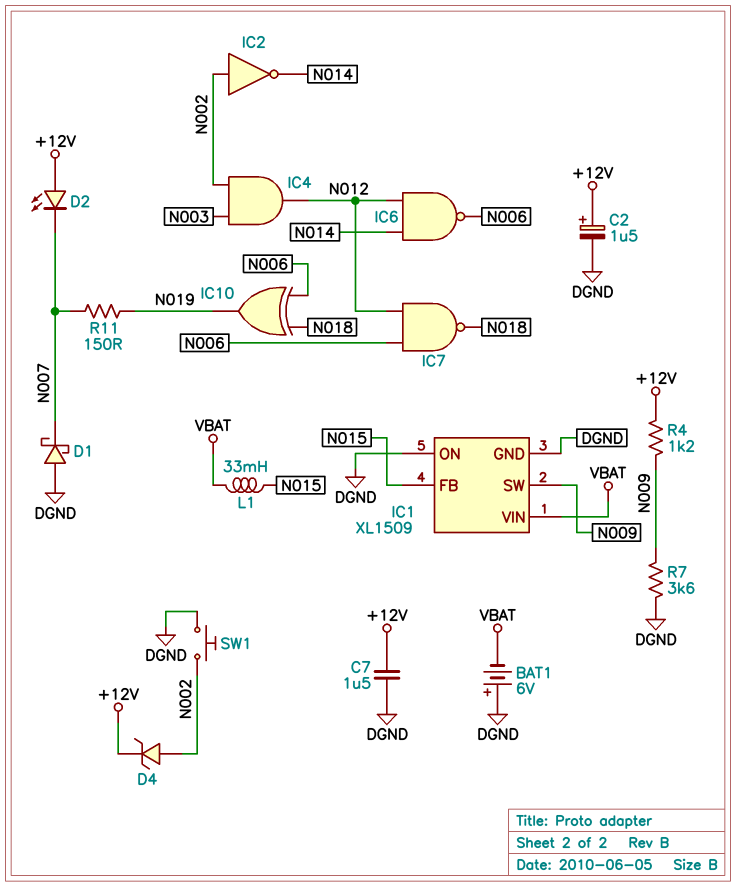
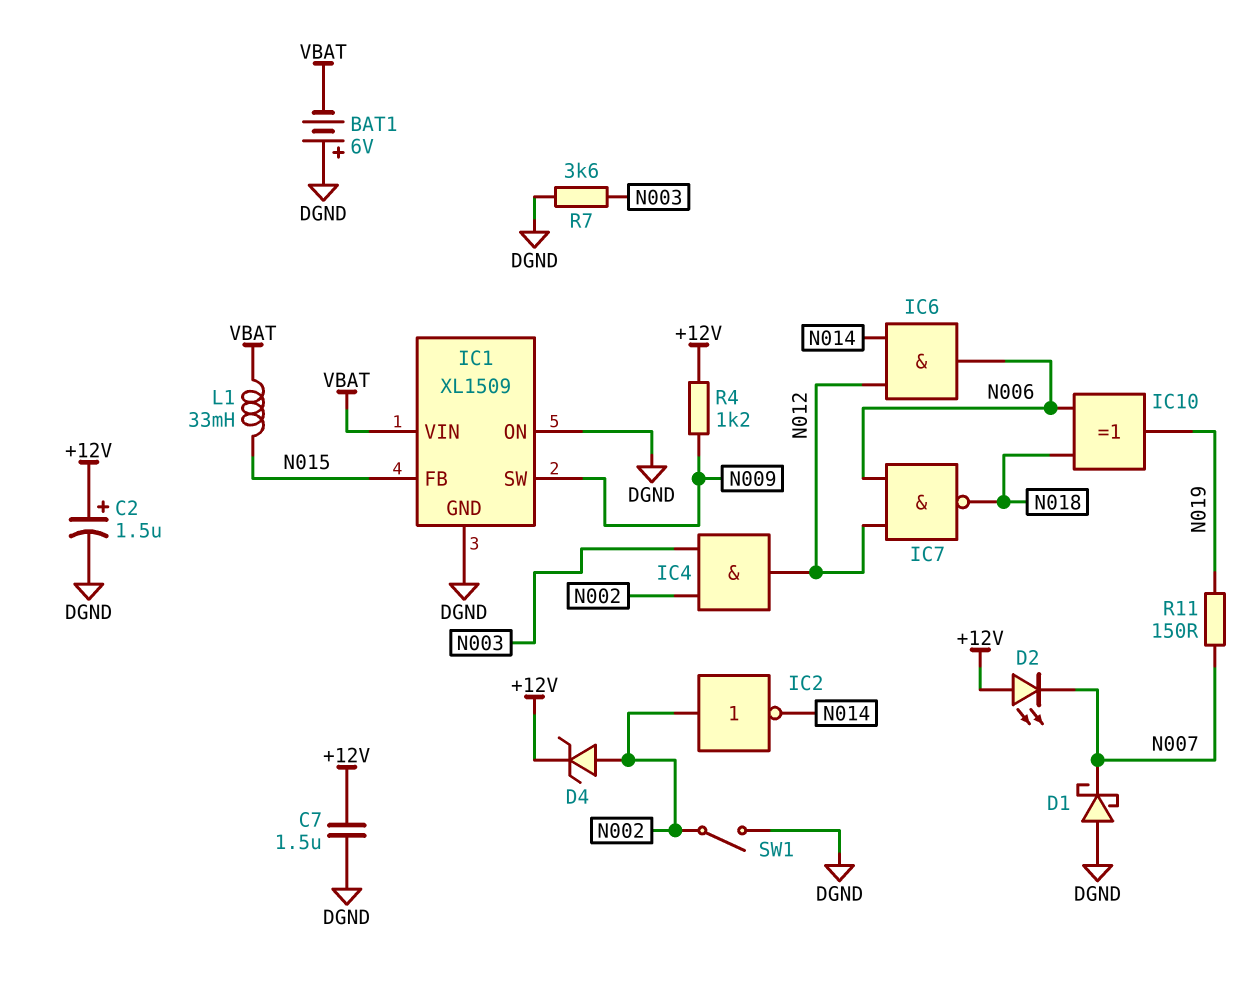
IC6: NAND (in N012, in N014, out N006) -> AND (in N012, in N014, out N006)
R7: 3.6k (DGND, N009) -> 3.6k (DGND, N003)
SW1: button (DGND, N002) -> switch (DGND, N002)

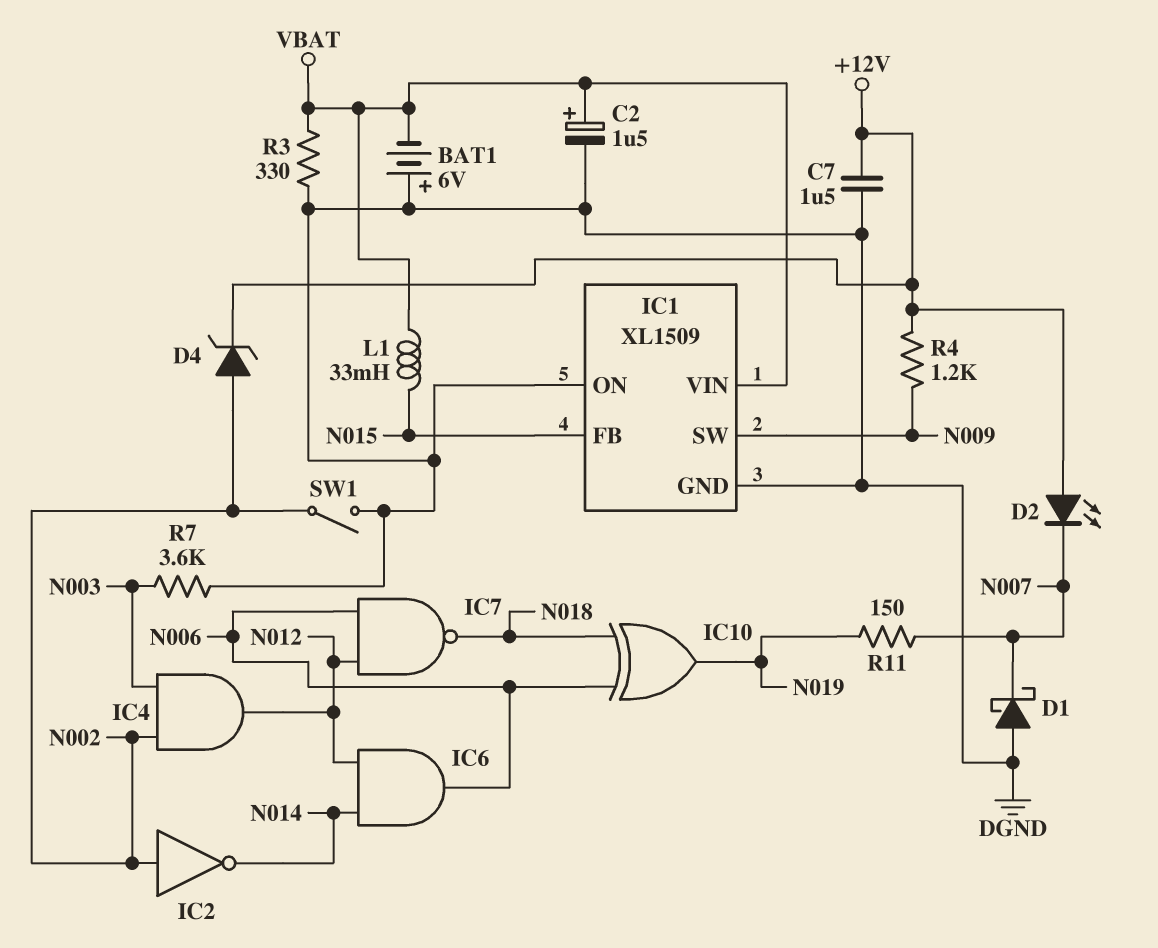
C2: 1.5uF (plus +12V, minus DGND) -> 1.5uF (plus VBAT, minus DGND)
R3: none -> 330 (DGND, VBAT)

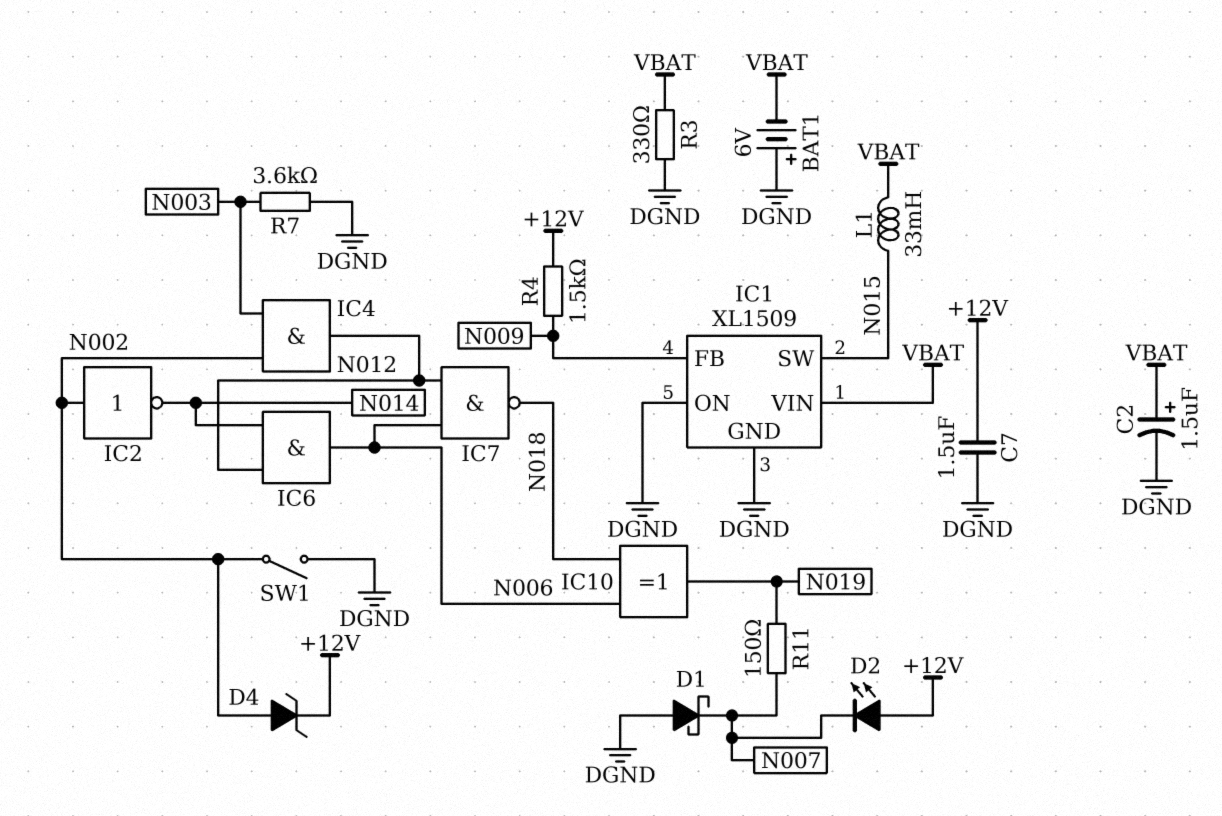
IC1 pin FB: N015 -> N009
IC1 pin SW: N009 -> N015
R4: 1.2k (+12V, N009) -> 1.5k (+12V, N009)

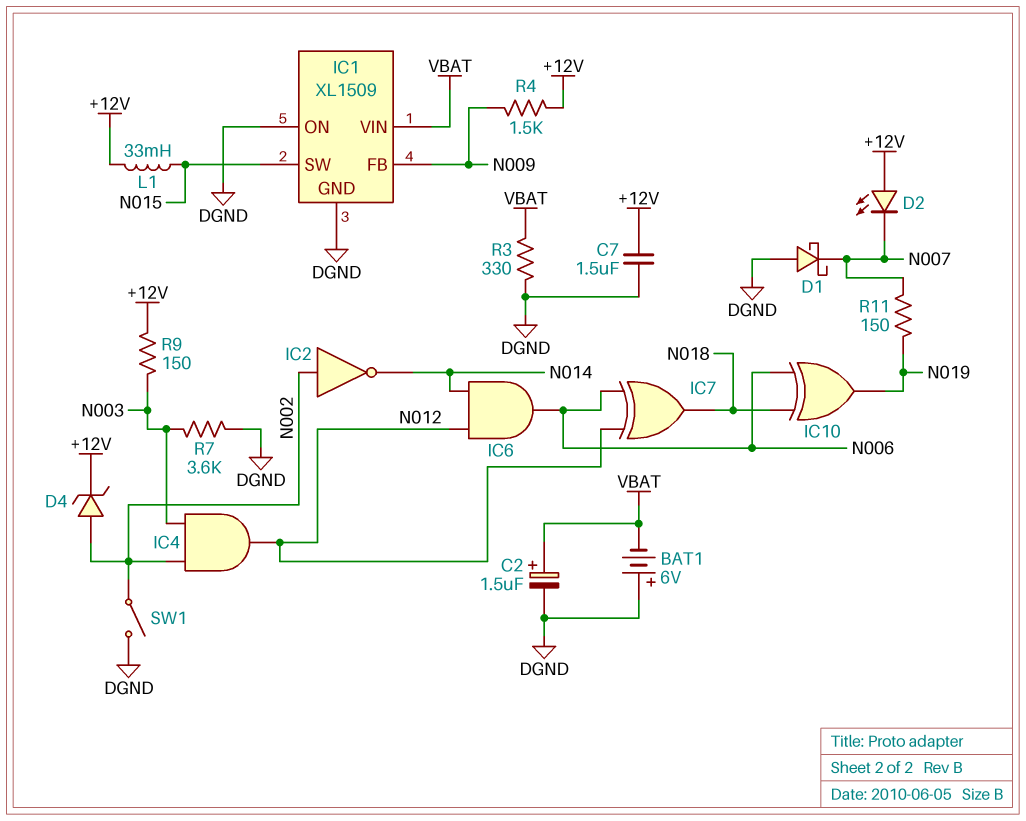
IC7: NAND (in N006, in N012, out N018) -> XOR (in N006, in N012, out N018)
L1: 33mH (N015, VBAT) -> 33mH (+12V, N015)
R9: none -> 150 (+12V, N003)

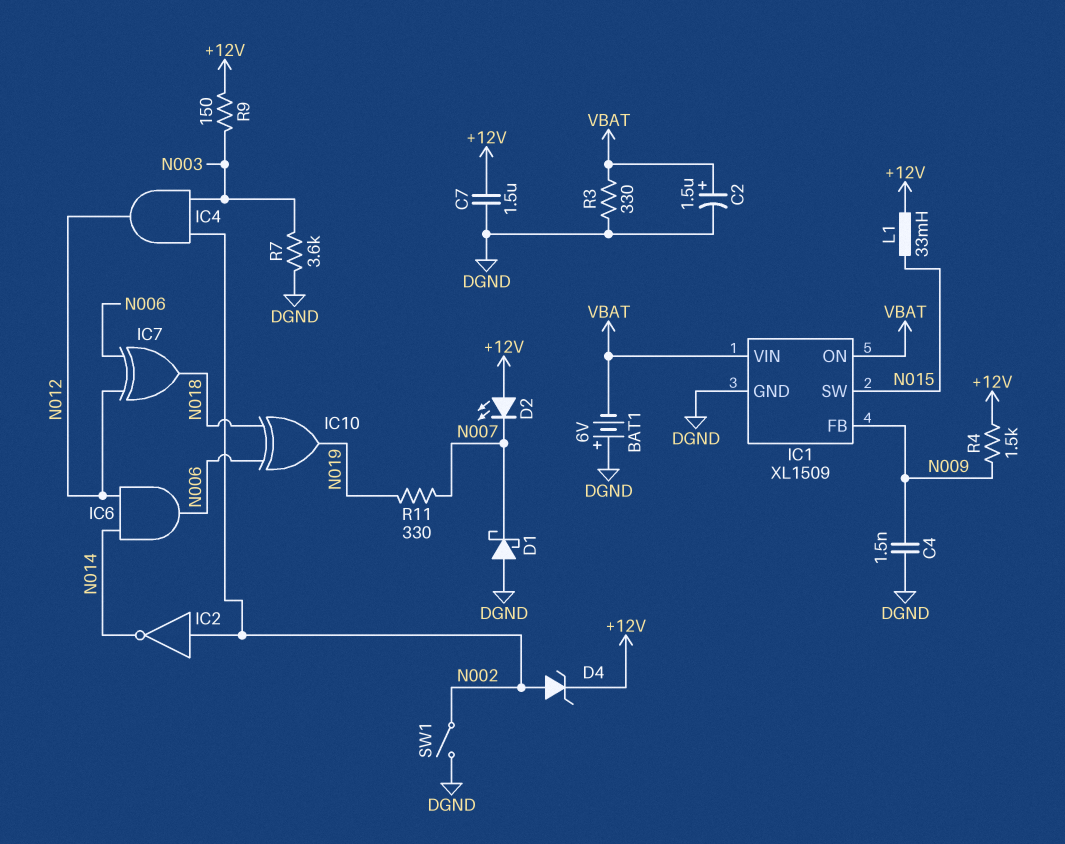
C4: none -> 1.5nF (DGND, N009)
IC1 pin ON: DGND -> VBAT
R11: 150 (N007, N019) -> 330 (N007, N019)

